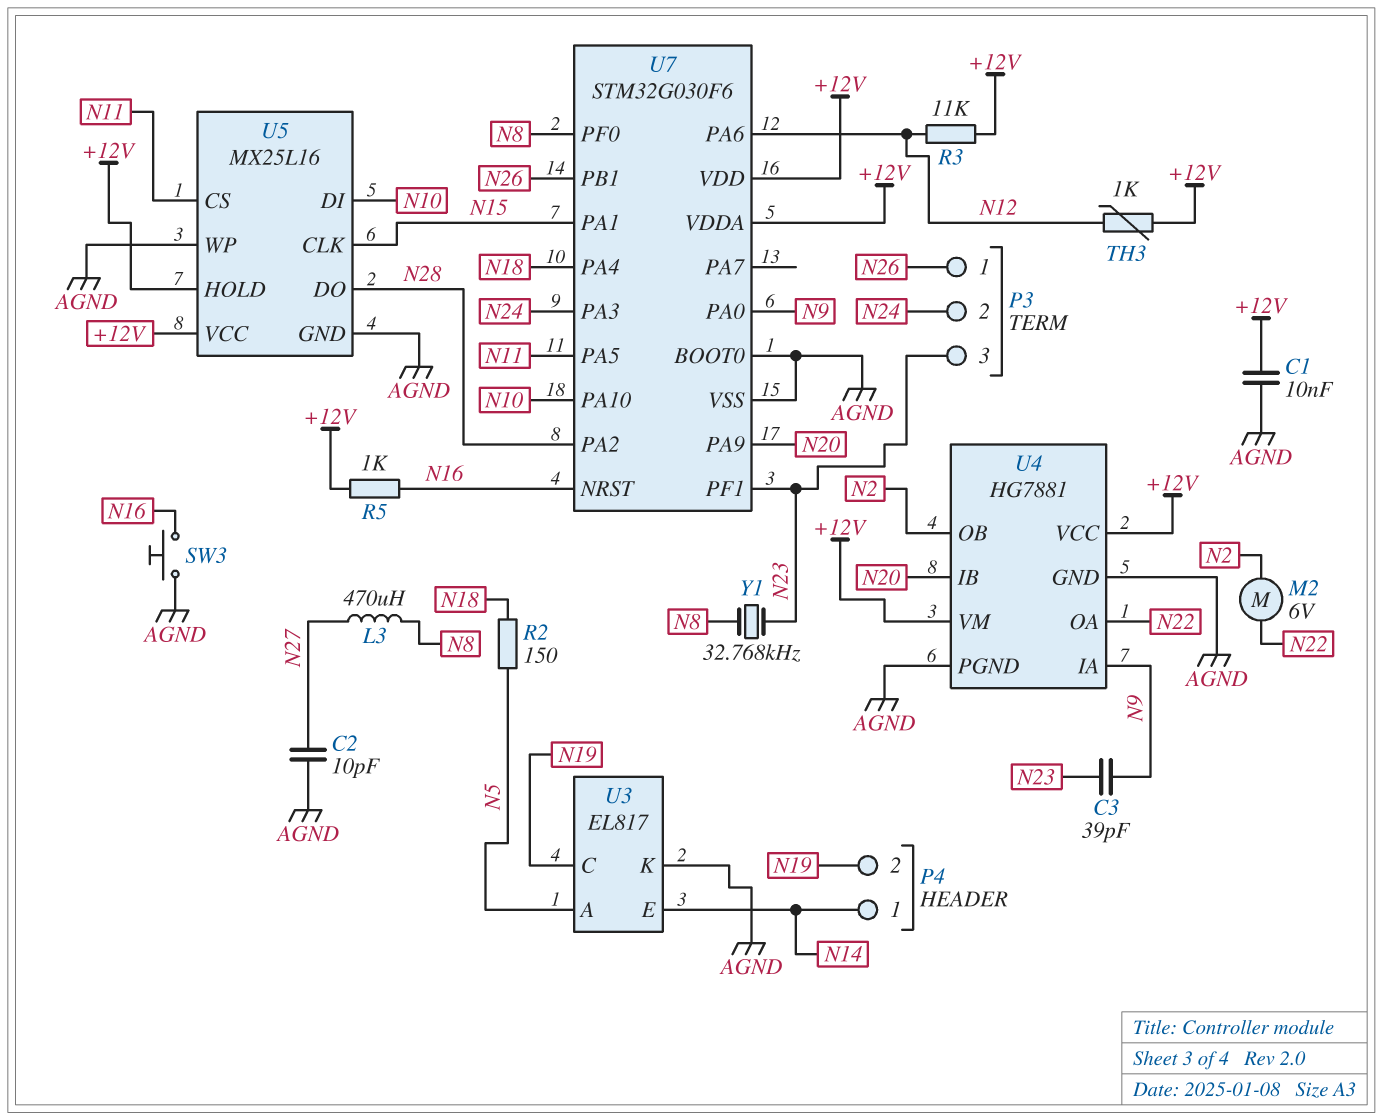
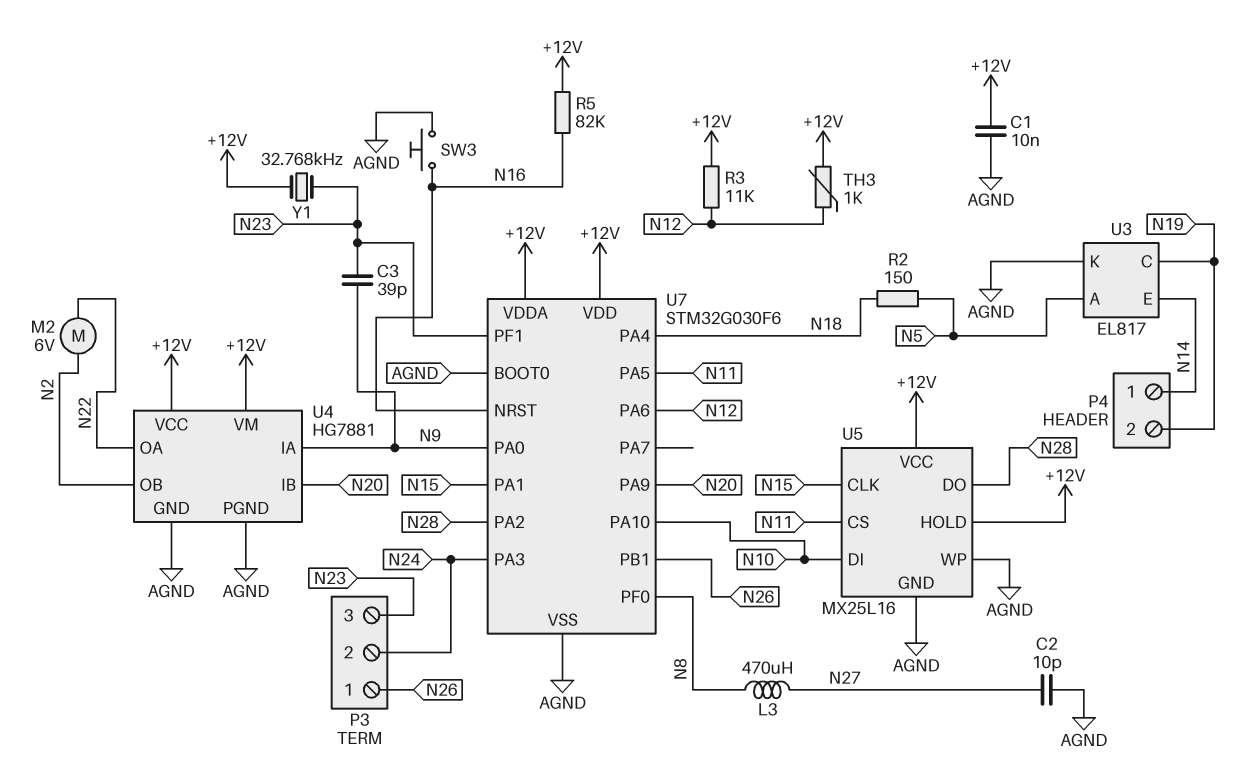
R5: 1k (+12V, N16) -> 82k (+12V, N16)
Y1: 32.768kHz (N8, N23) -> 32.768kHz (+12V, N23)

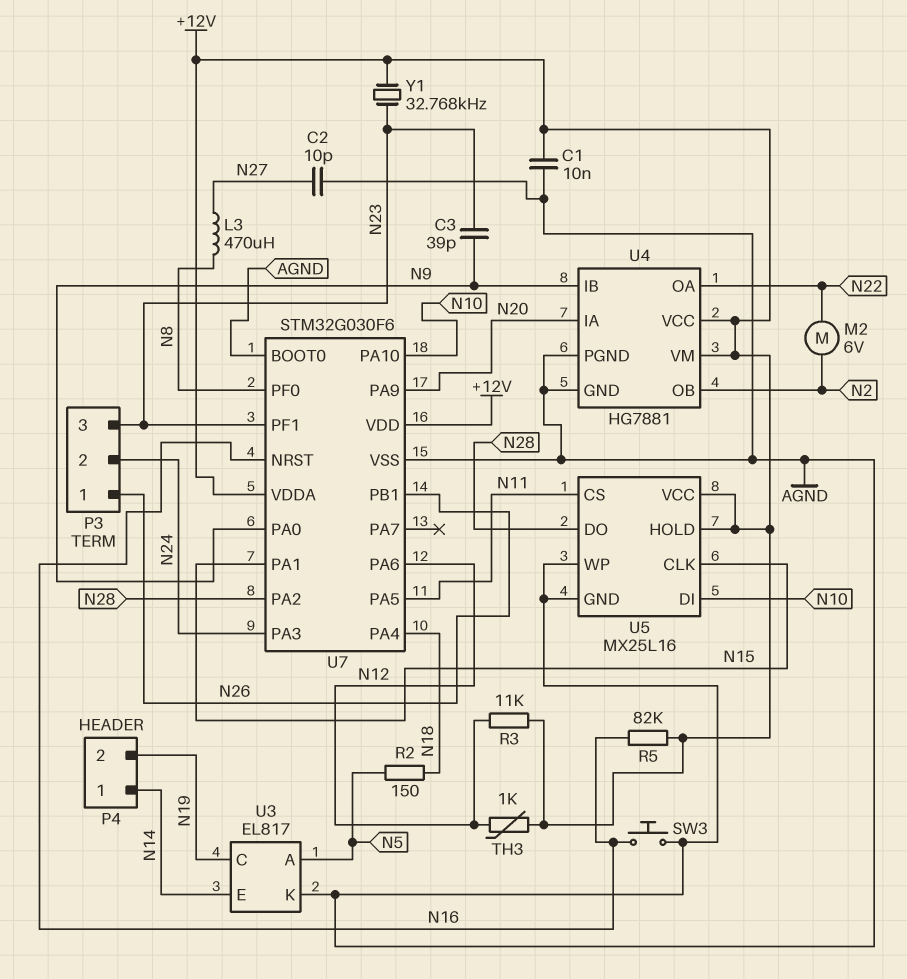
U4 pin IA: N9 -> N20
U4 pin IB: N20 -> N9

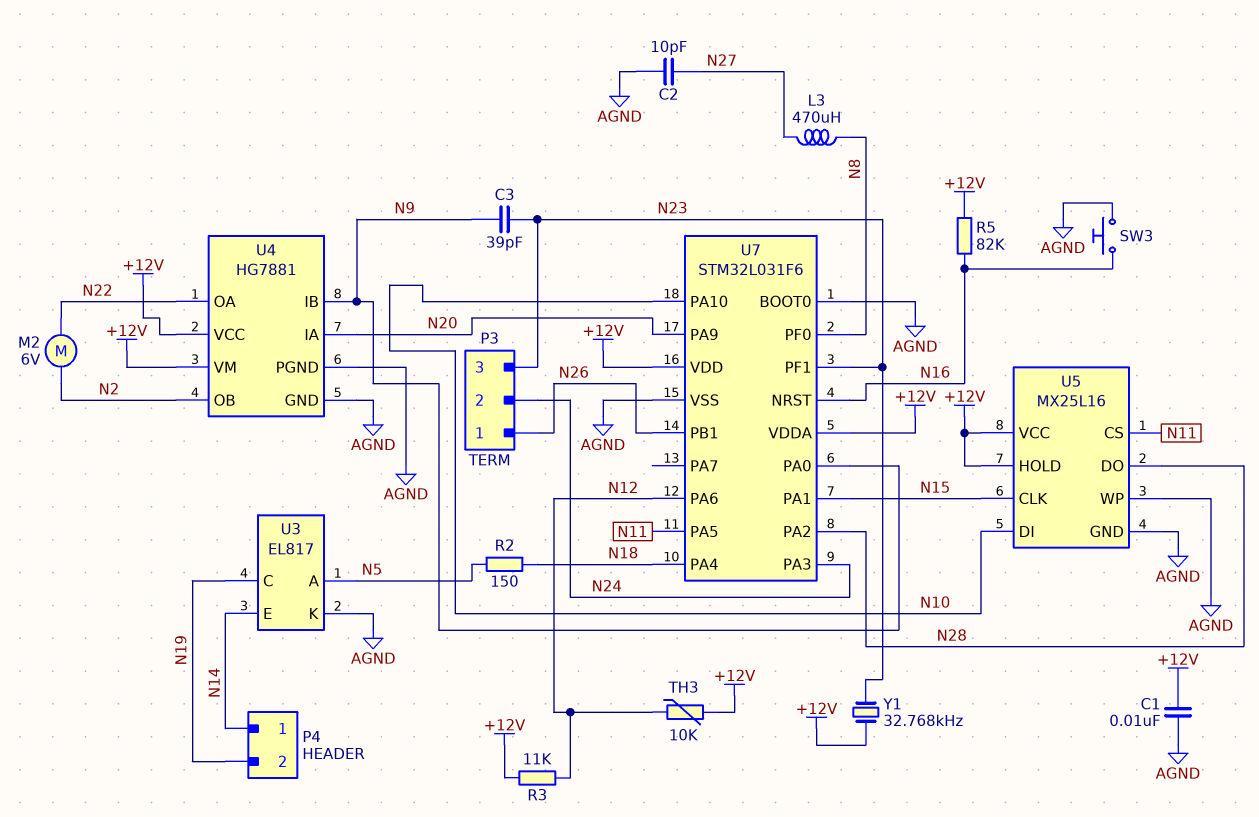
TH3: 1k (+12V, N12) -> 10k (+12V, N12)
U7: STM32G030F6 -> STM32L031F6

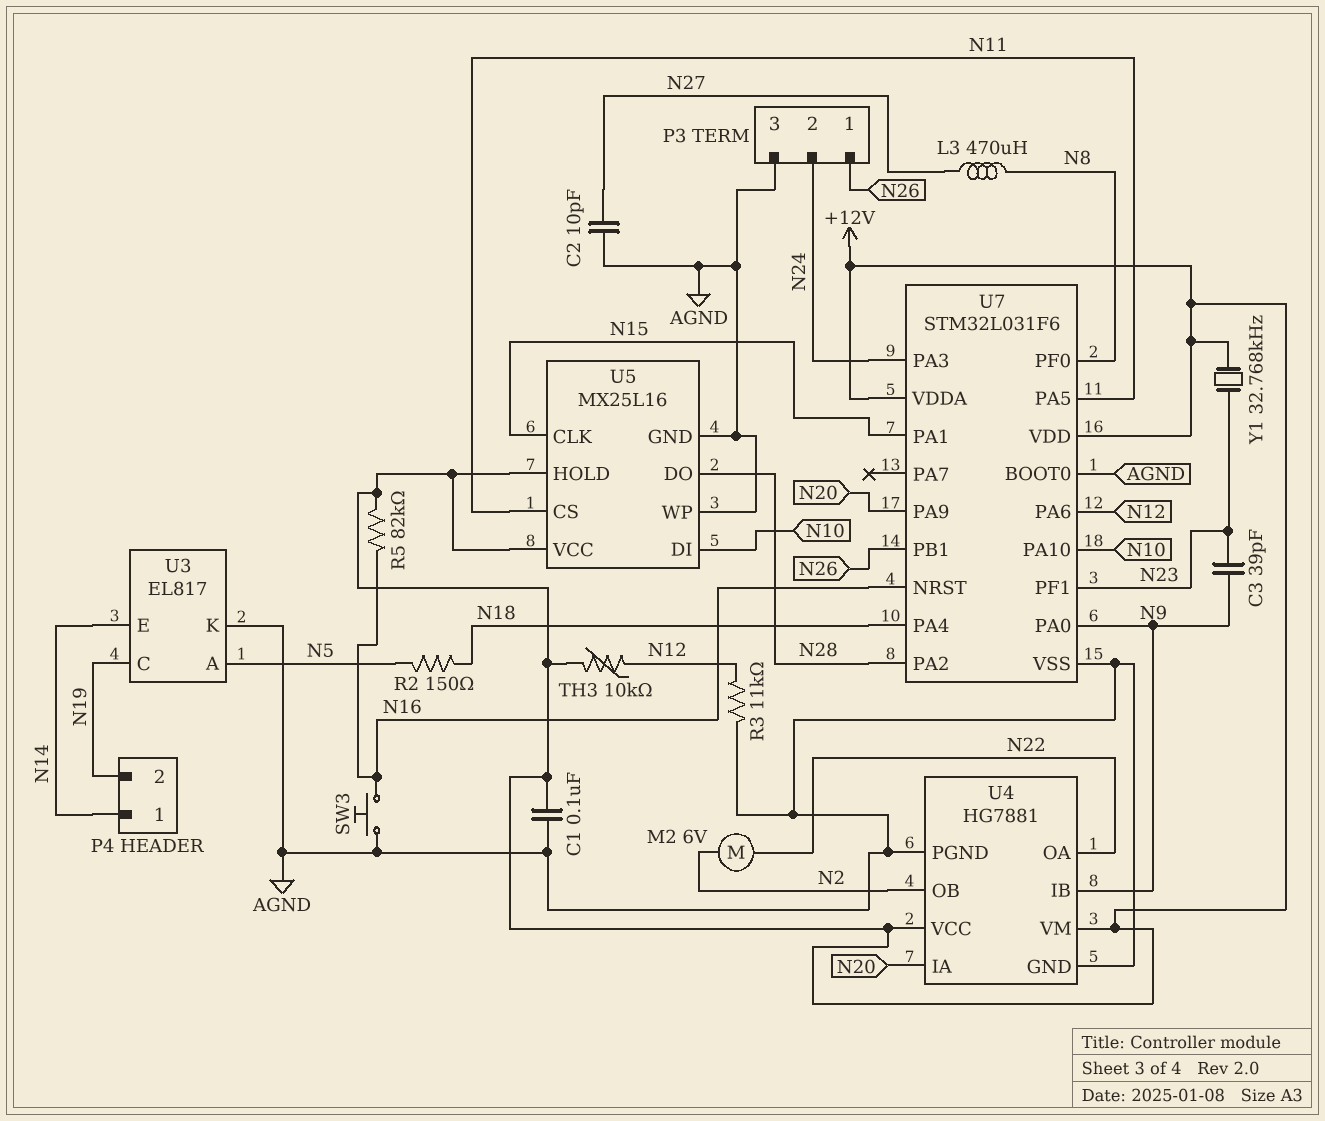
C1: 10nF (+12V, AGND) -> 100nF (+12V, AGND)
P3 pin 3: N23 -> AGND
R3: 11k (+12V, N12) -> 11k (AGND, N12)

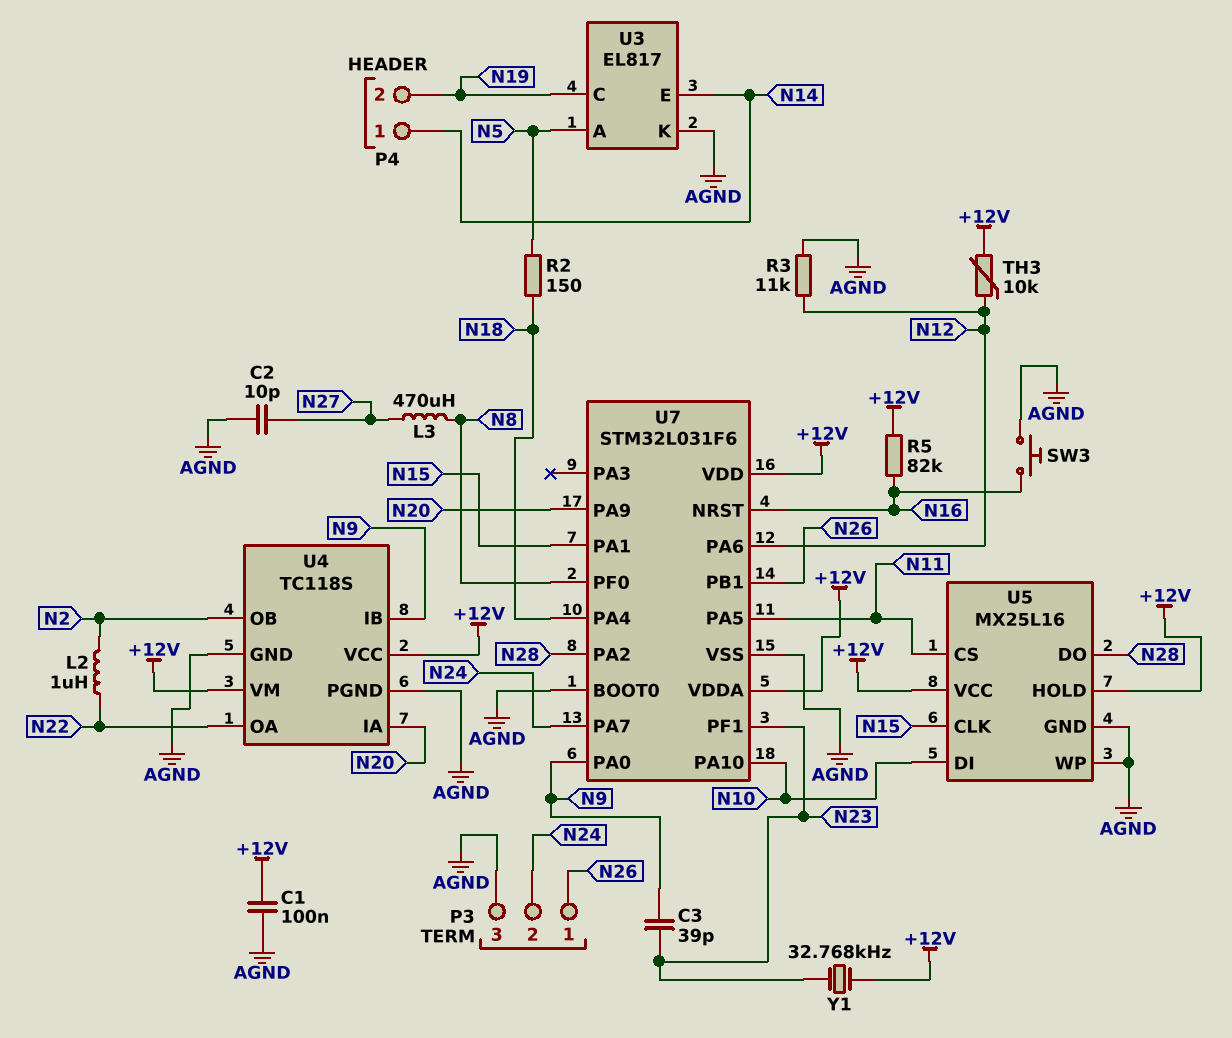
L2: none -> 1uH (N2, N22)
M2: motor 6V (N2, N22) -> none
U4: HG7881 -> TC118S
U7 pin PA3: N24 -> none
U7 pin PA7: none -> N24

